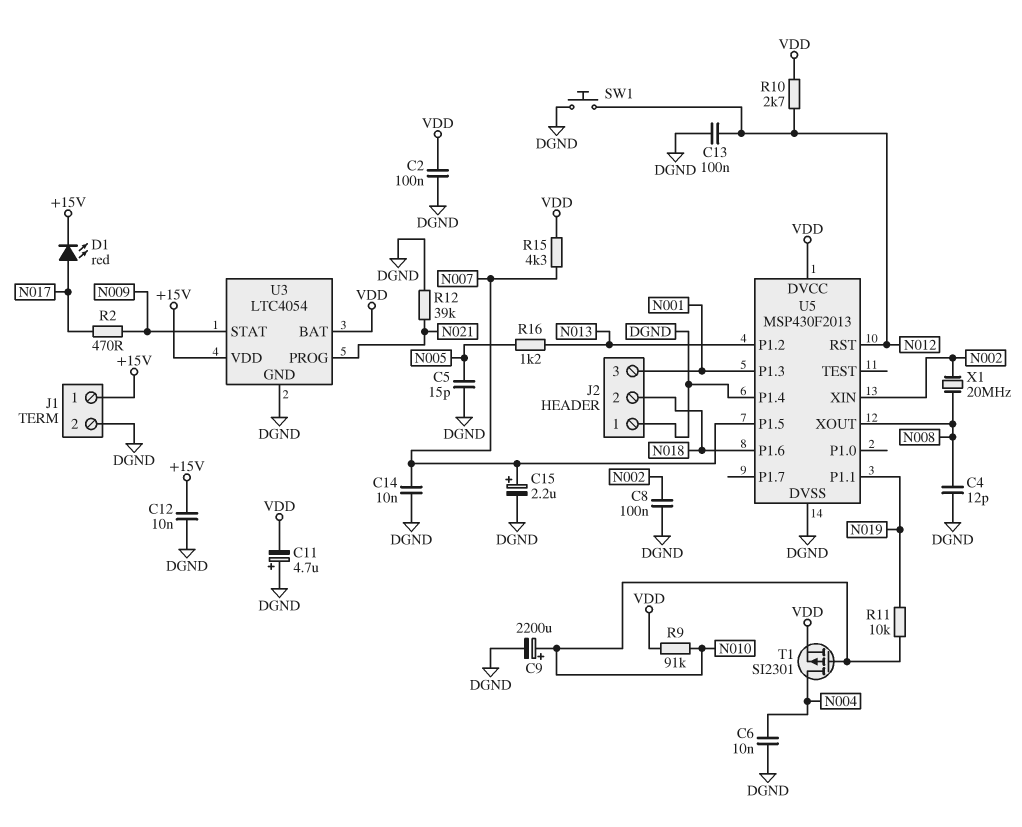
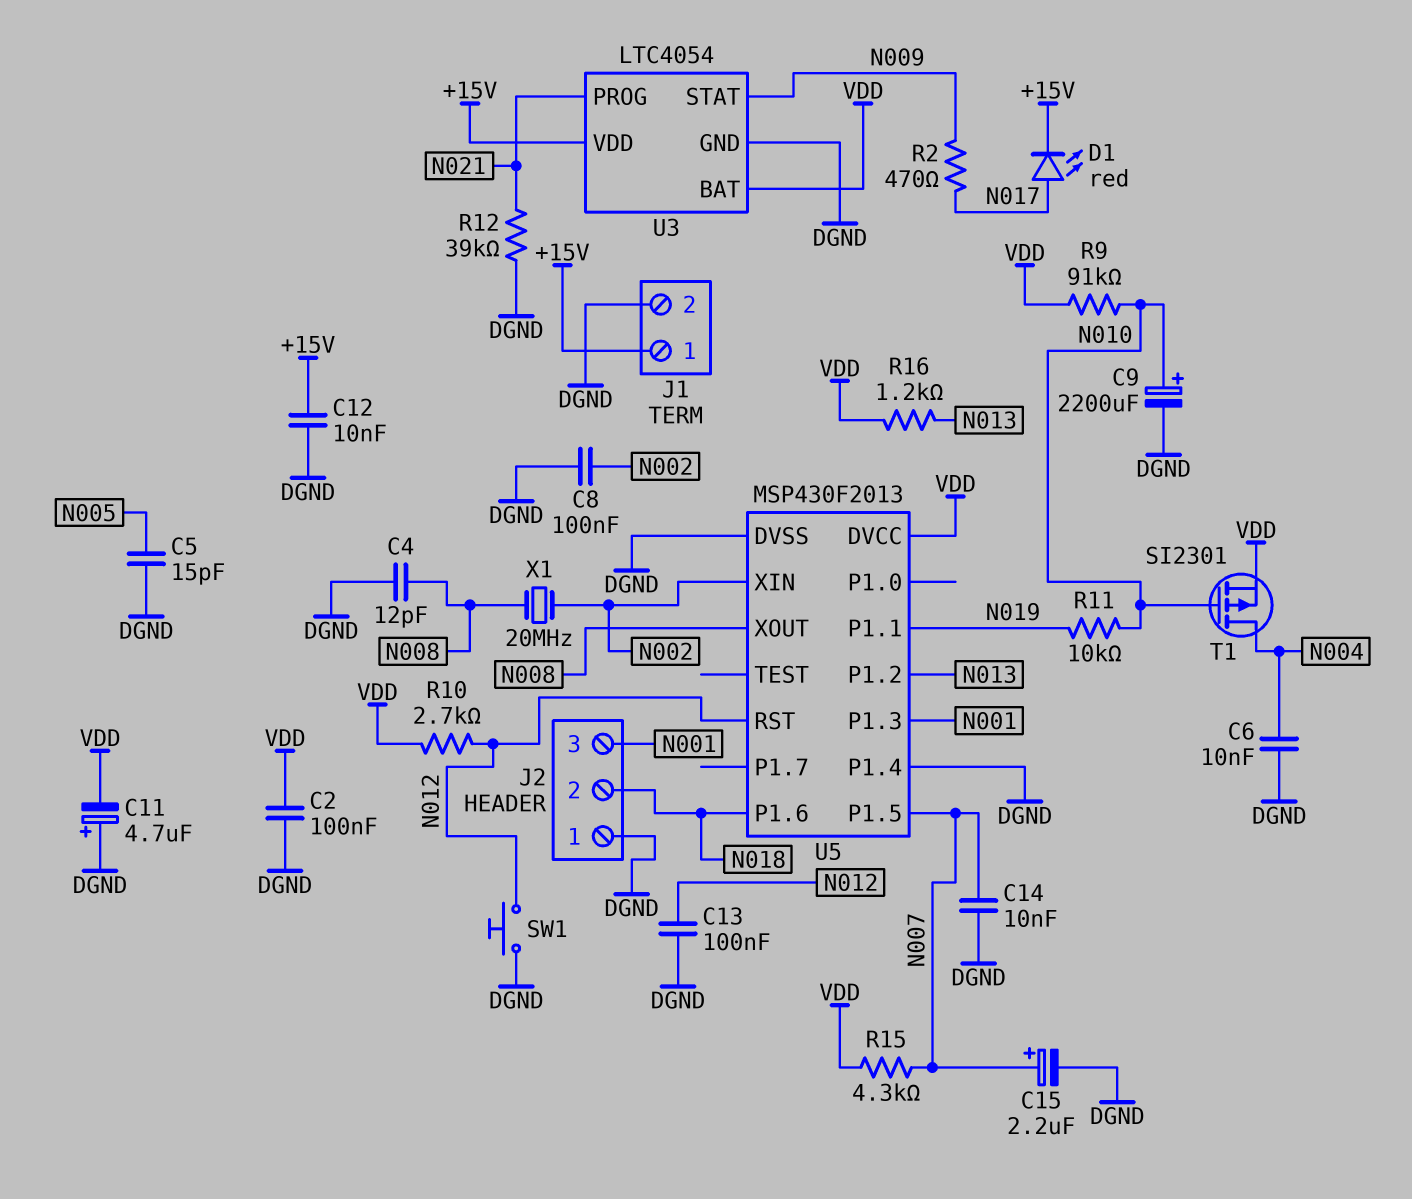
R16: 1.2k (N005, N013) -> 1.2k (N013, VDD)

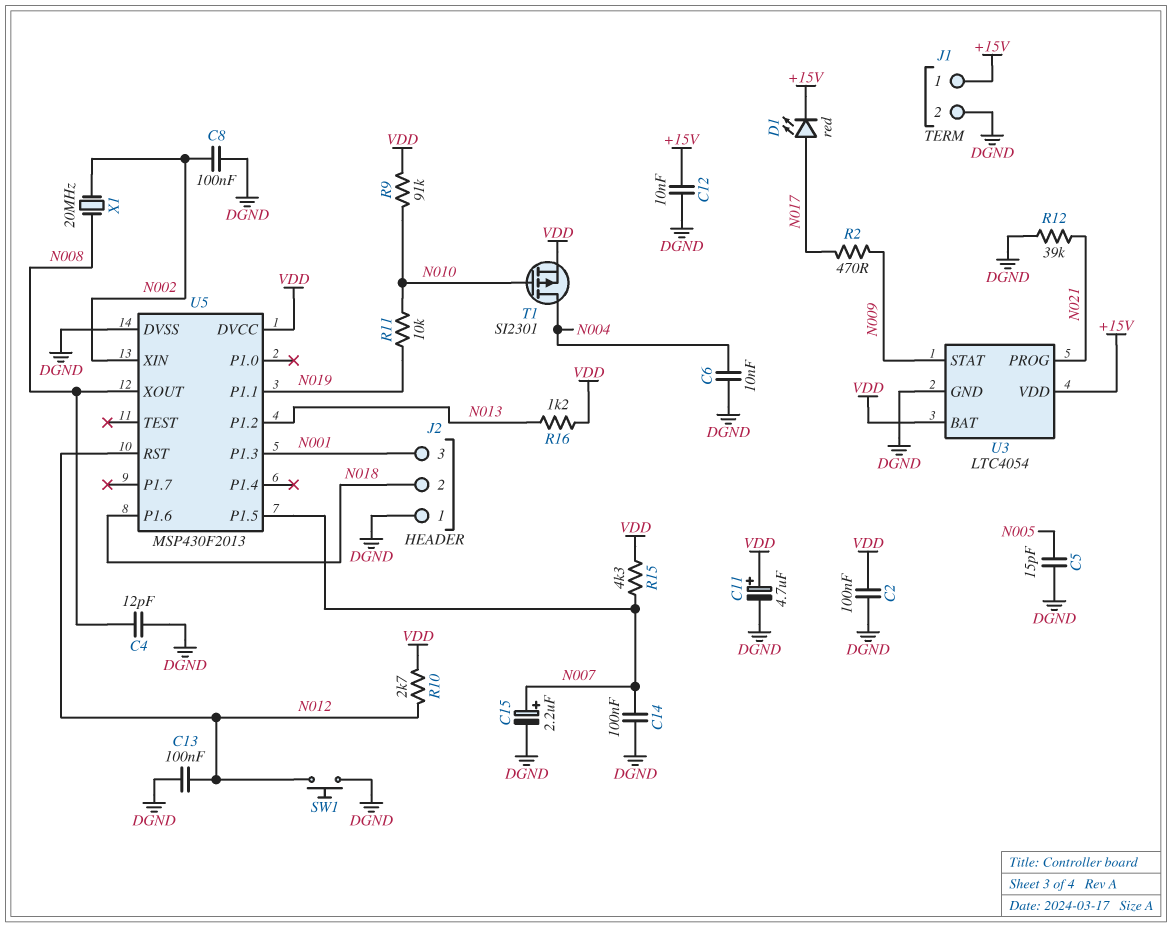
C9: 2200uF (plus N010, minus DGND) -> none
C11: 4.7uF (plus DGND, minus VDD) -> 4.7uF (plus VDD, minus DGND)
C14: 10nF (DGND, N007) -> 100nF (DGND, N007)
U5 pin P1.4: DGND -> none

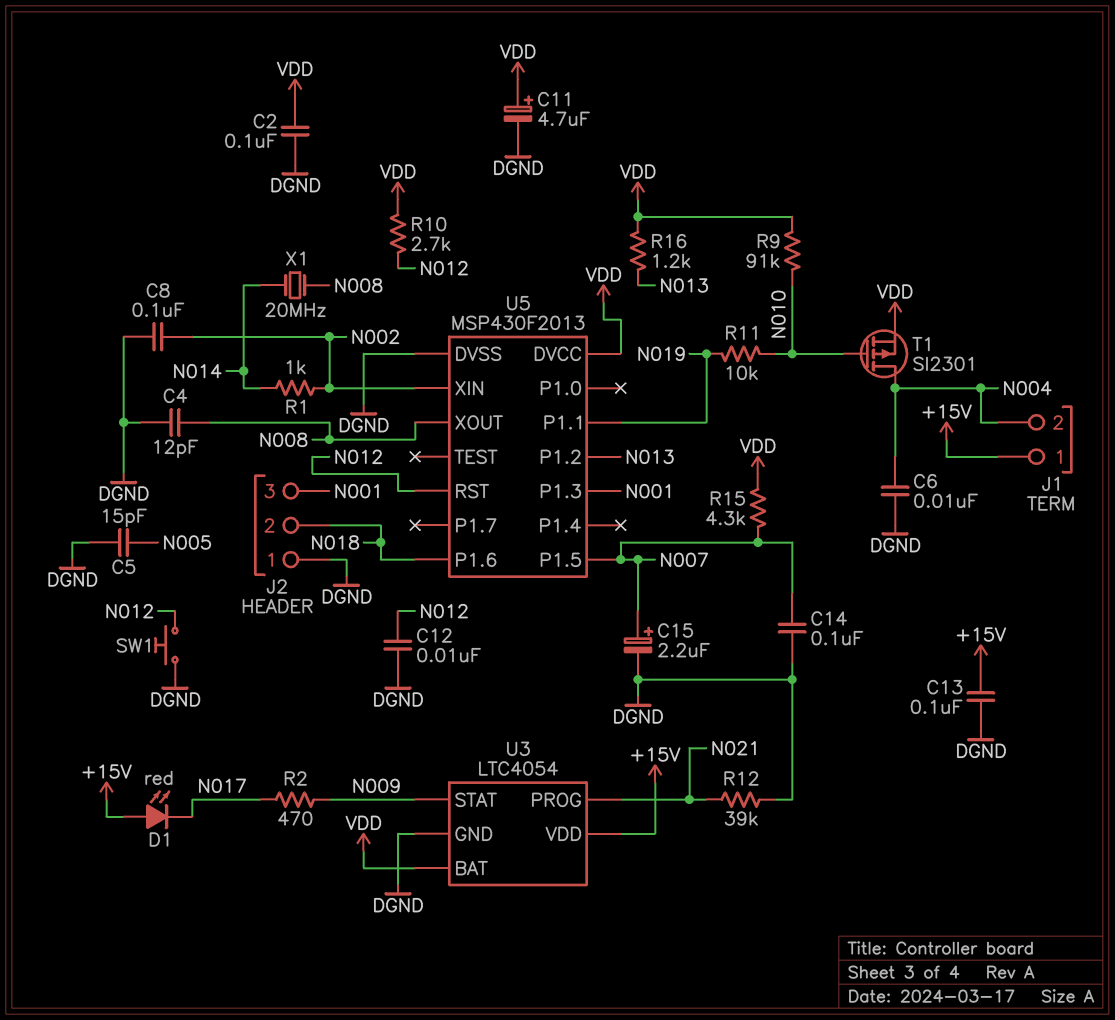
C12: 10nF (+15V, DGND) -> 10nF (DGND, N012)
C13: 100nF (DGND, N012) -> 100nF (+15V, DGND)
D1: LED red (A N017, K +15V) -> LED red (A +15V, K N017)
J1 pin 2: DGND -> N004
R1: none -> 1k (N002, N014)
X1: 20MHz (N002, N008) -> 20MHz (N008, N014)

